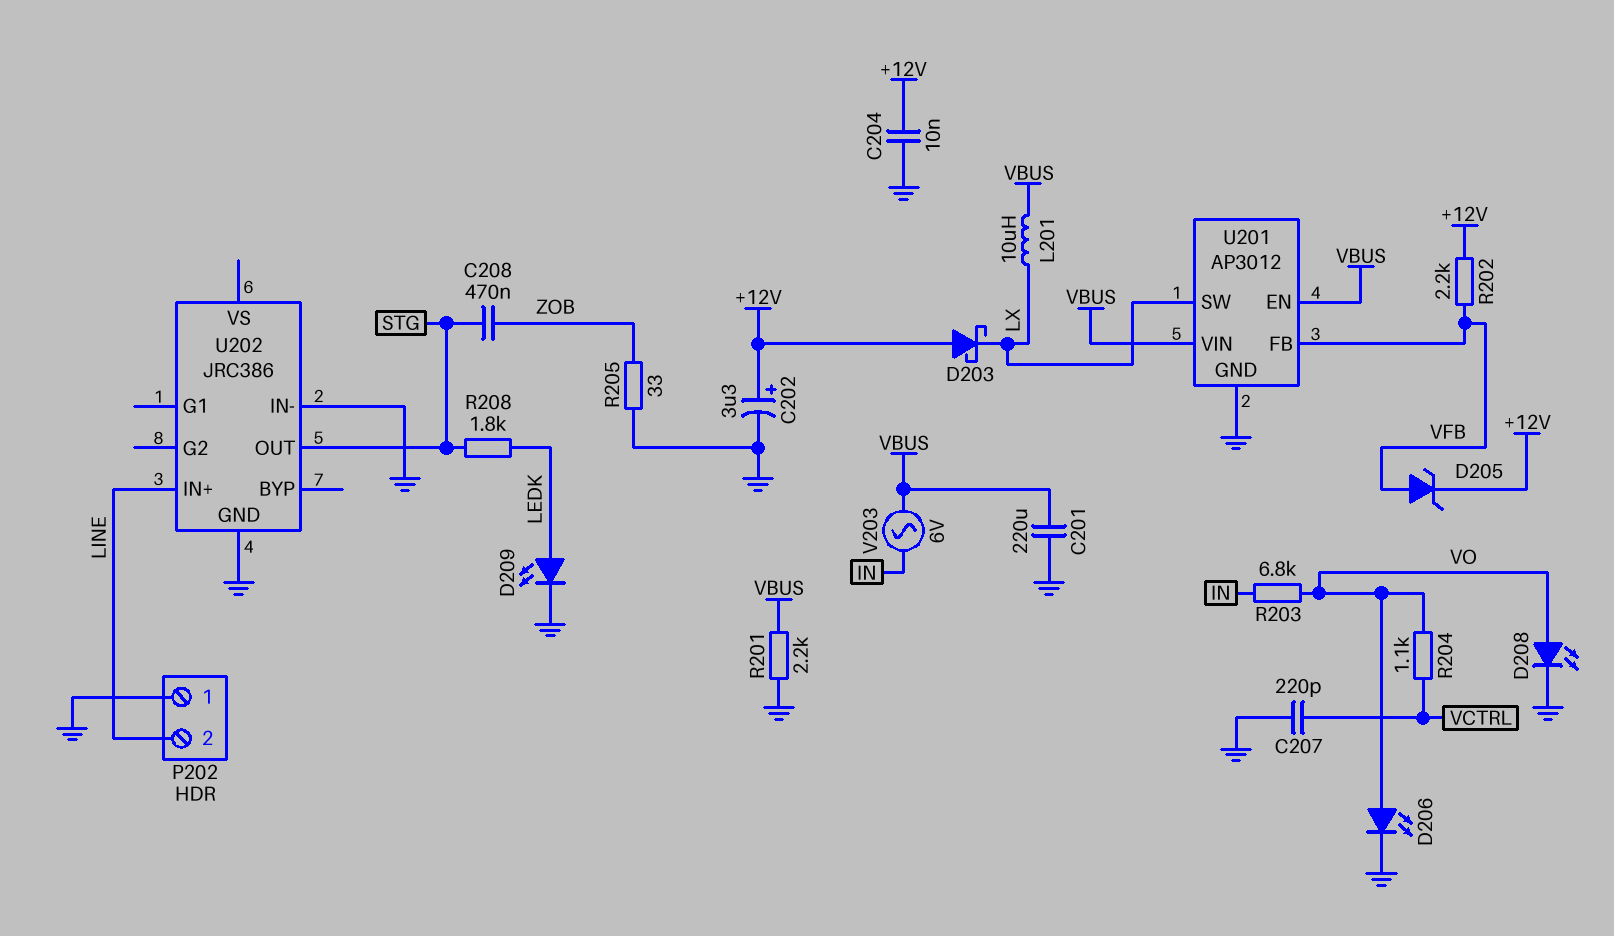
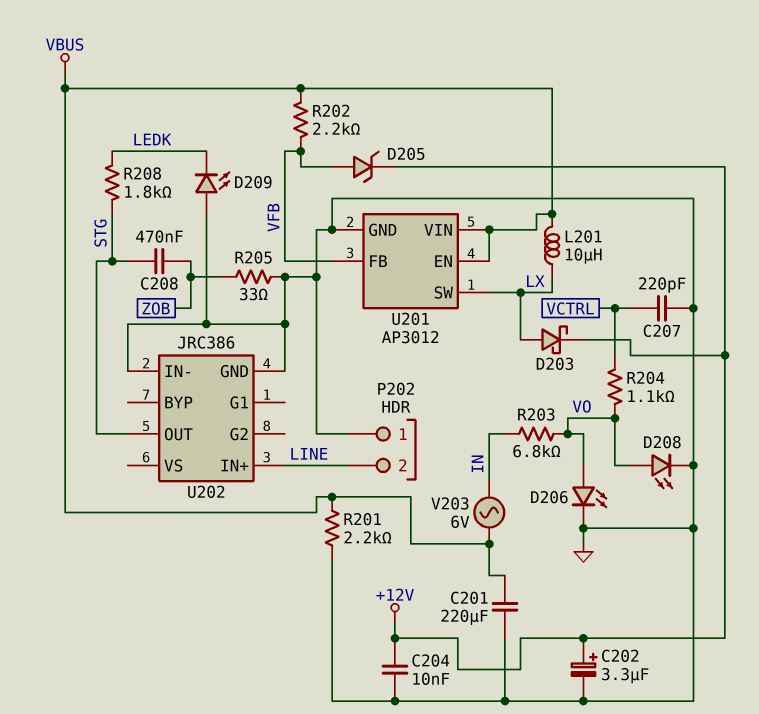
D203: schottky (A +12V, K LX) -> schottky (A LX, K +12V)
D209: LED (A LEDK, K GND) -> LED (A GND, K LEDK)
R202: 2.2k (+12V, VFB) -> 2.2k (VBUS, VFB)

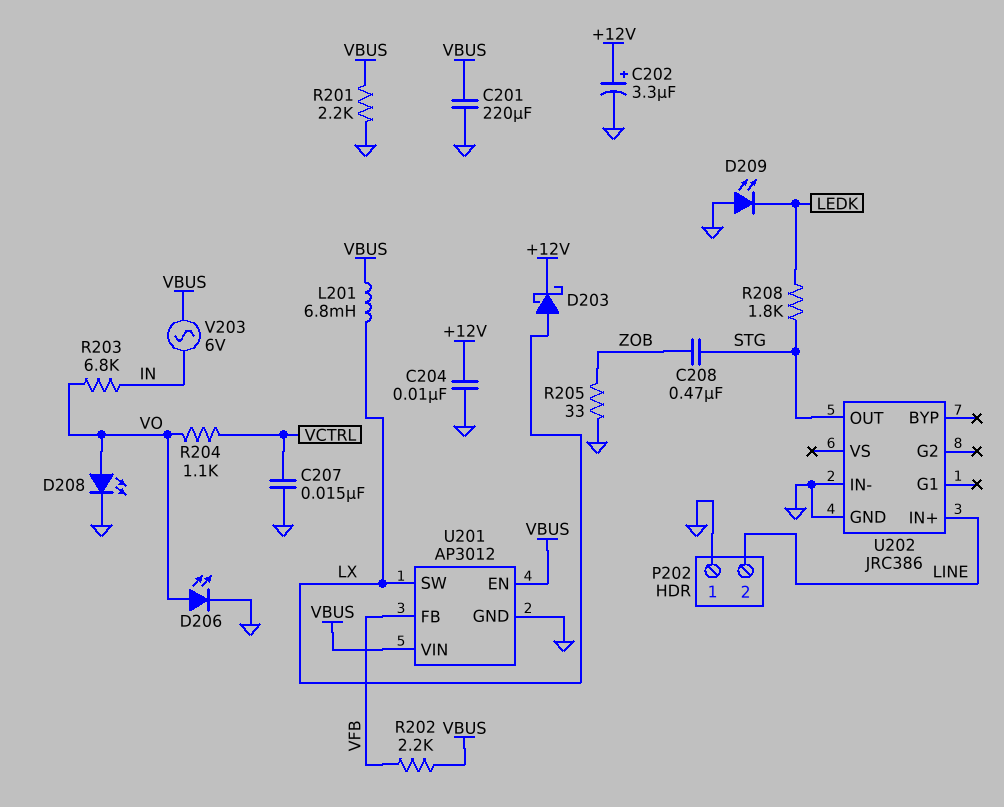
C207: 220pF (GND, VCTRL) -> 15nF (GND, VCTRL)
D205: zener (A VFB, K +12V) -> none
L201: 10uH (LX, VBUS) -> 6.8mH (LX, VBUS)

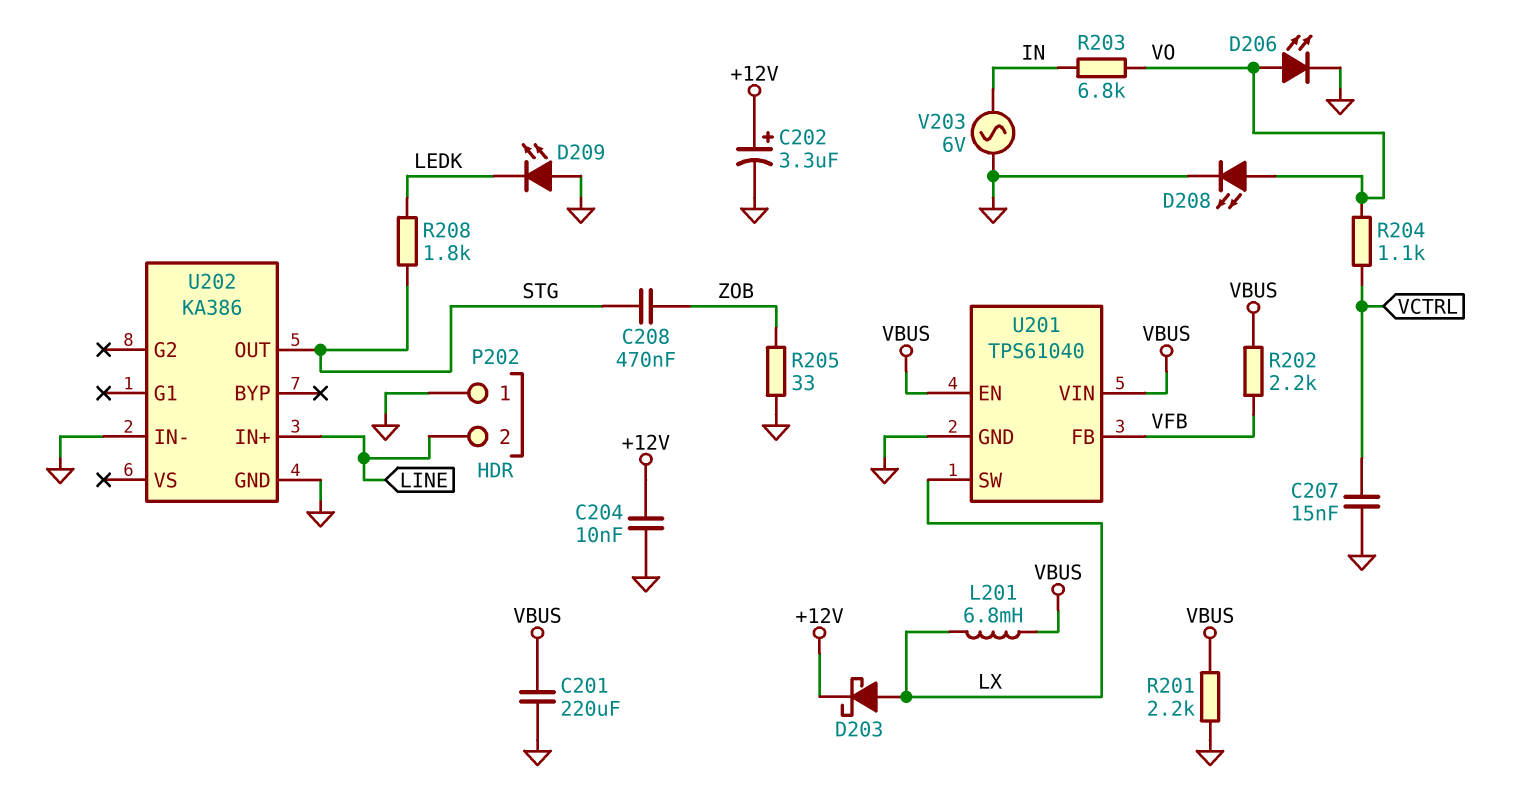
U201: AP3012 -> TPS61040
U202: JRC386 -> KA386
V203: AC 6V (IN, VBUS) -> AC 6V (GND, IN)

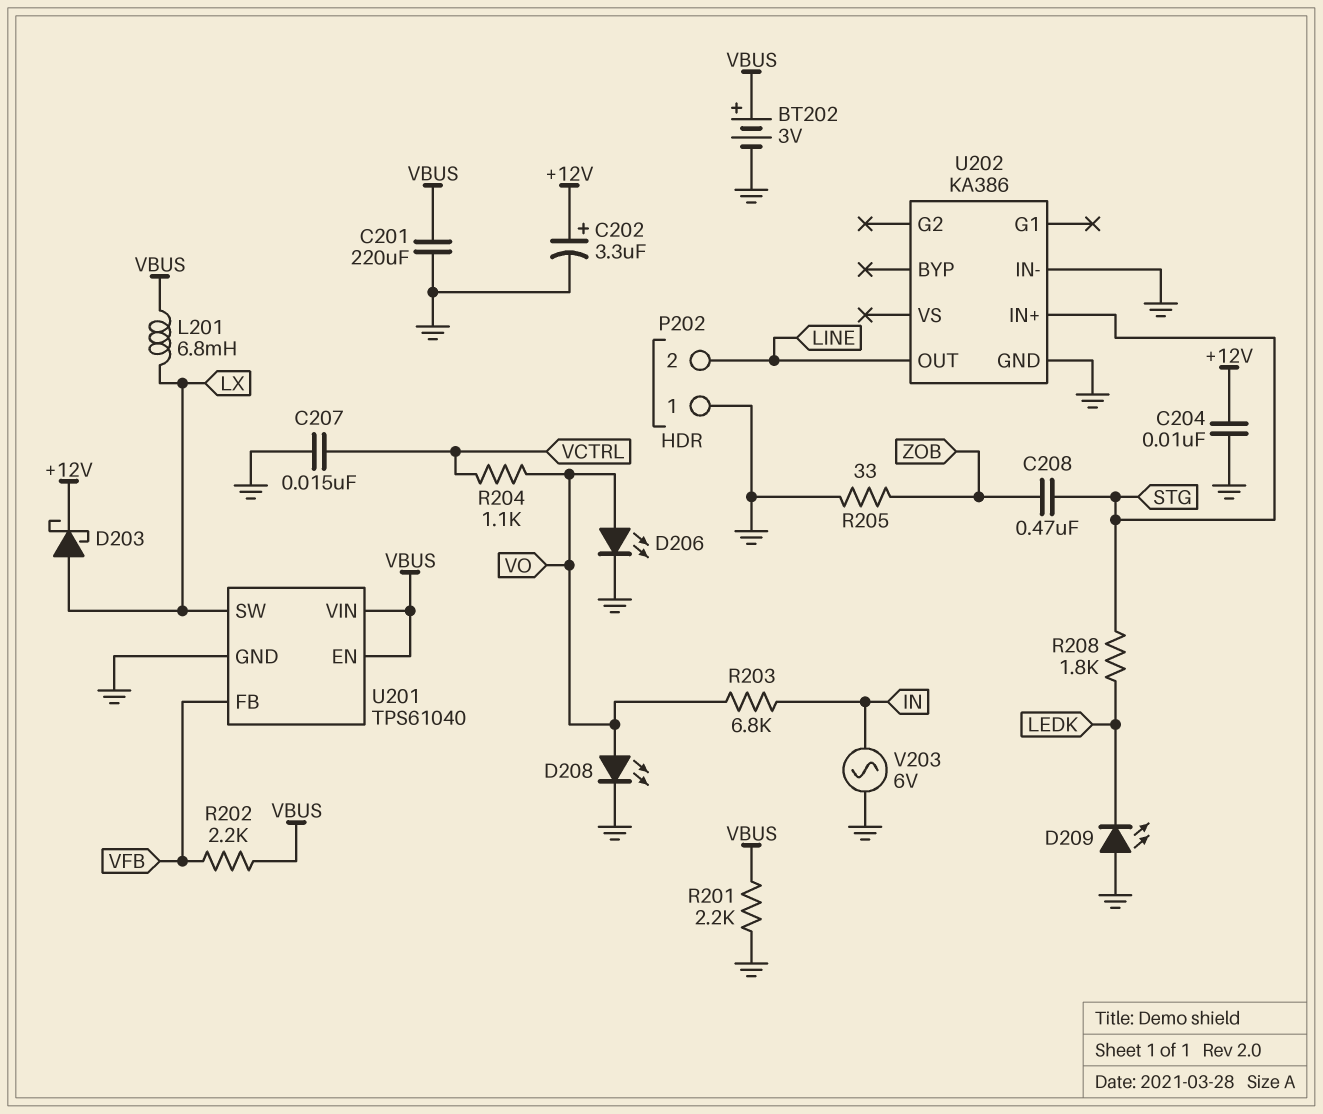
BT202: none -> 3V (plus VBUS, minus GND)
U202 pin IN+: LINE -> STG
U202 pin OUT: STG -> LINE

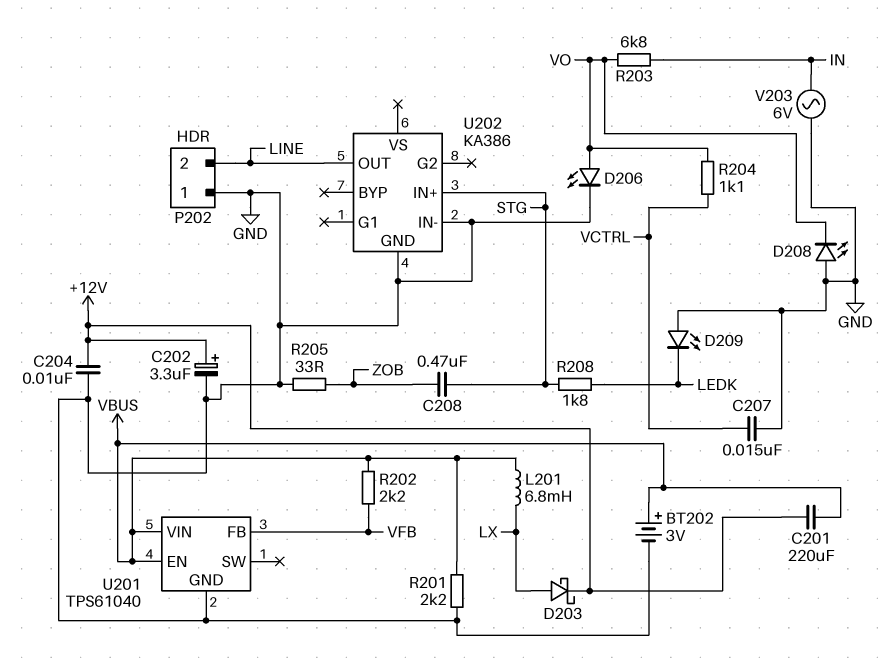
C201: 220uF (GND, VBUS) -> 220uF (+12V, VBUS)
D208: LED (A VO, K GND) -> LED (A GND, K VO)
U201 pin SW: LX -> none

